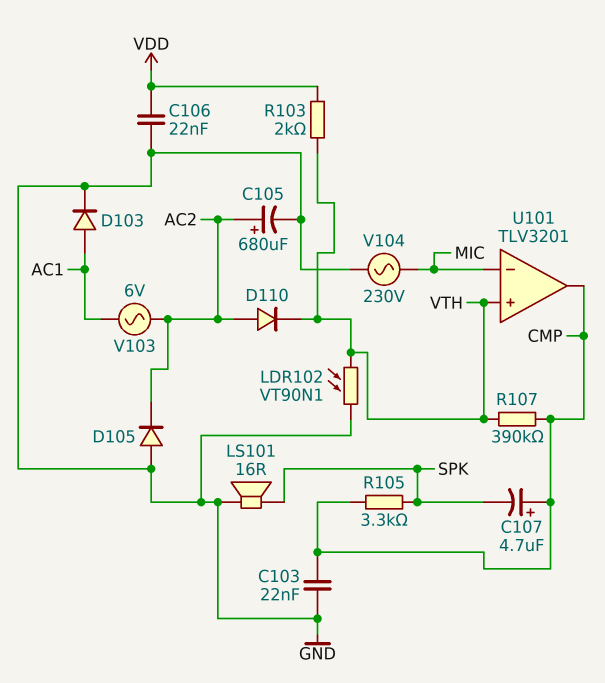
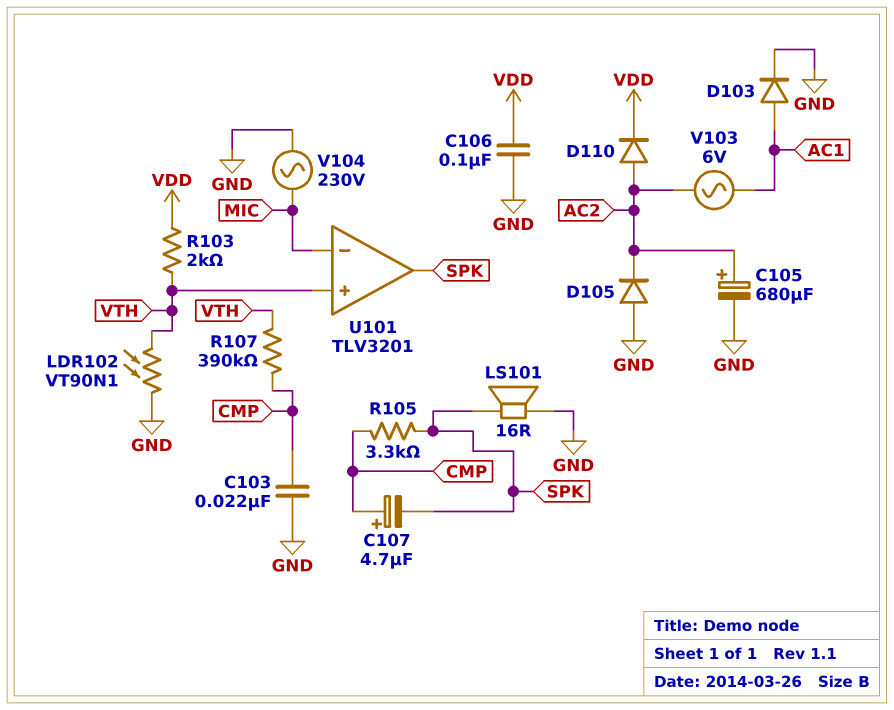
C106: 22nF (GND, VDD) -> 100nF (GND, VDD)
D110: diode (A AC2, K VTH) -> diode (A AC2, K VDD)
U101 pin out: CMP -> SPK

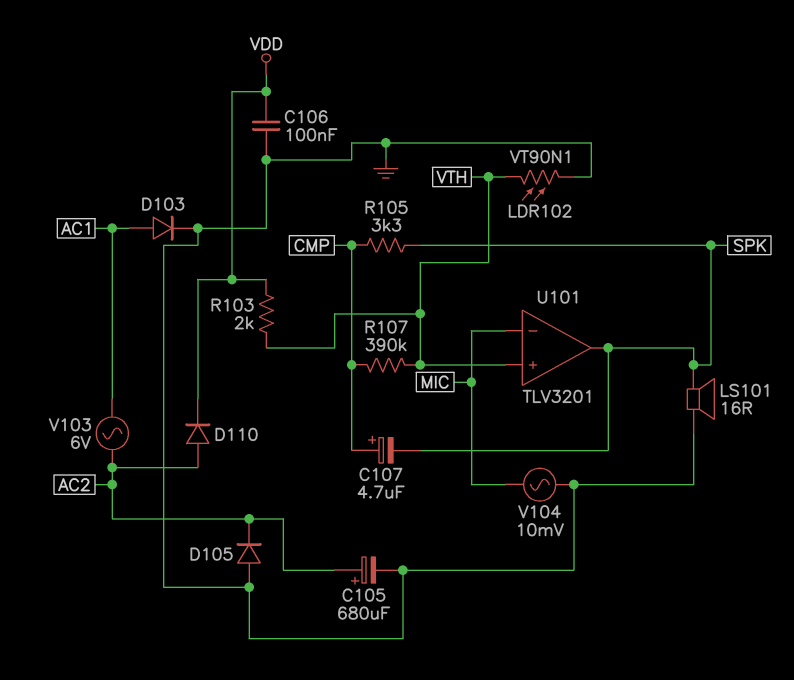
C103: 22nF (CMP, GND) -> none
V104: AC 230V (GND, MIC) -> AC 10mV (GND, MIC)

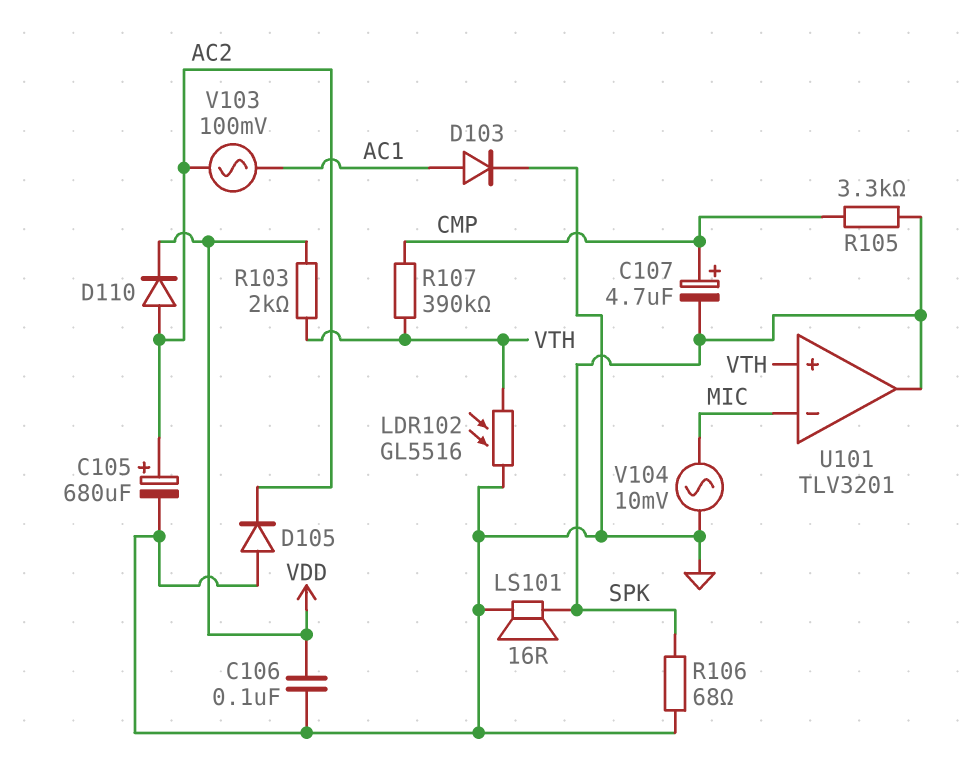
LDR102: VT90N1 (GND, VTH) -> GL5516 (GND, VTH)
R106: none -> 68 (GND, SPK)
V103: AC 6V (AC1, AC2) -> AC 100mV (AC1, AC2)

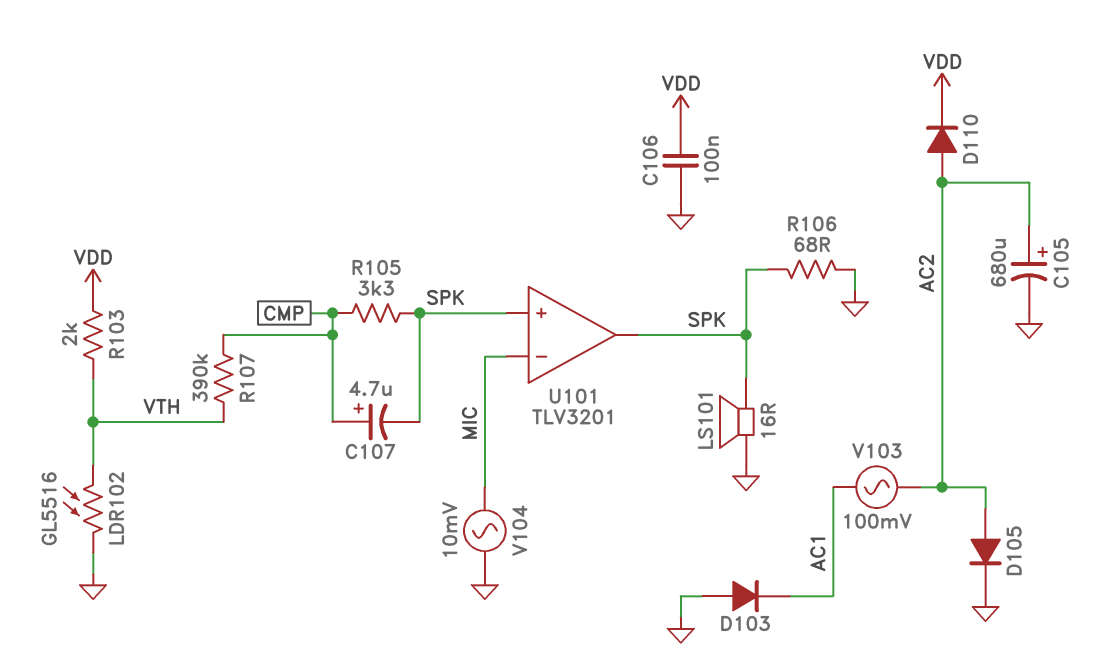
D103: diode (A AC1, K GND) -> diode (A GND, K AC1)
D105: diode (A GND, K AC2) -> diode (A AC2, K GND)
U101 pin in+: VTH -> SPK

